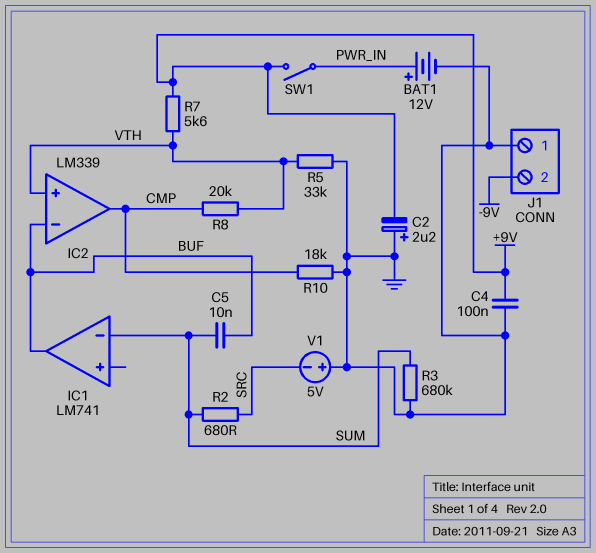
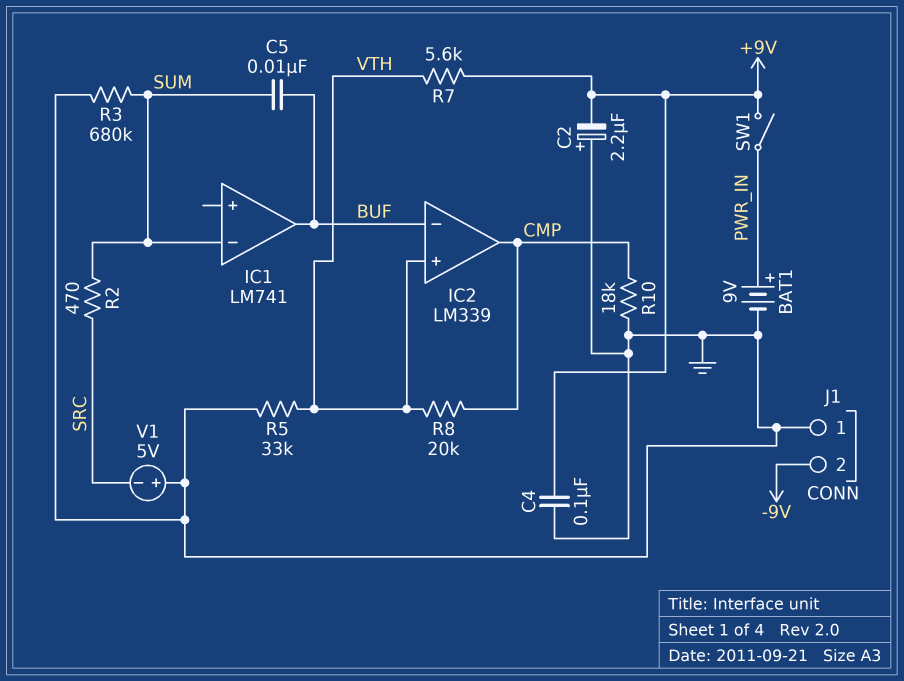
BAT1: 12V (plus PWR_IN, minus GND) -> 9V (plus PWR_IN, minus GND)
R2: 680 (SRC, SUM) -> 470 (SRC, SUM)

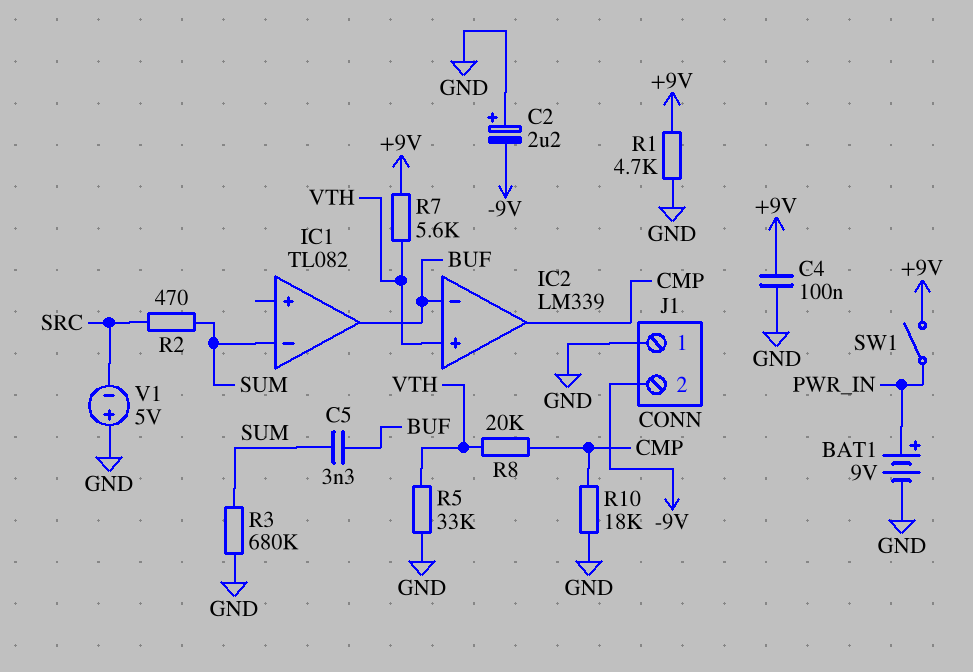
C2: 2.2uF (plus GND, minus +9V) -> 2.2uF (plus GND, minus -9V)
C5: 10nF (BUF, SUM) -> 3.3nF (BUF, SUM)
IC1: LM741 -> TL082
R1: none -> 4.7k (+9V, GND)

